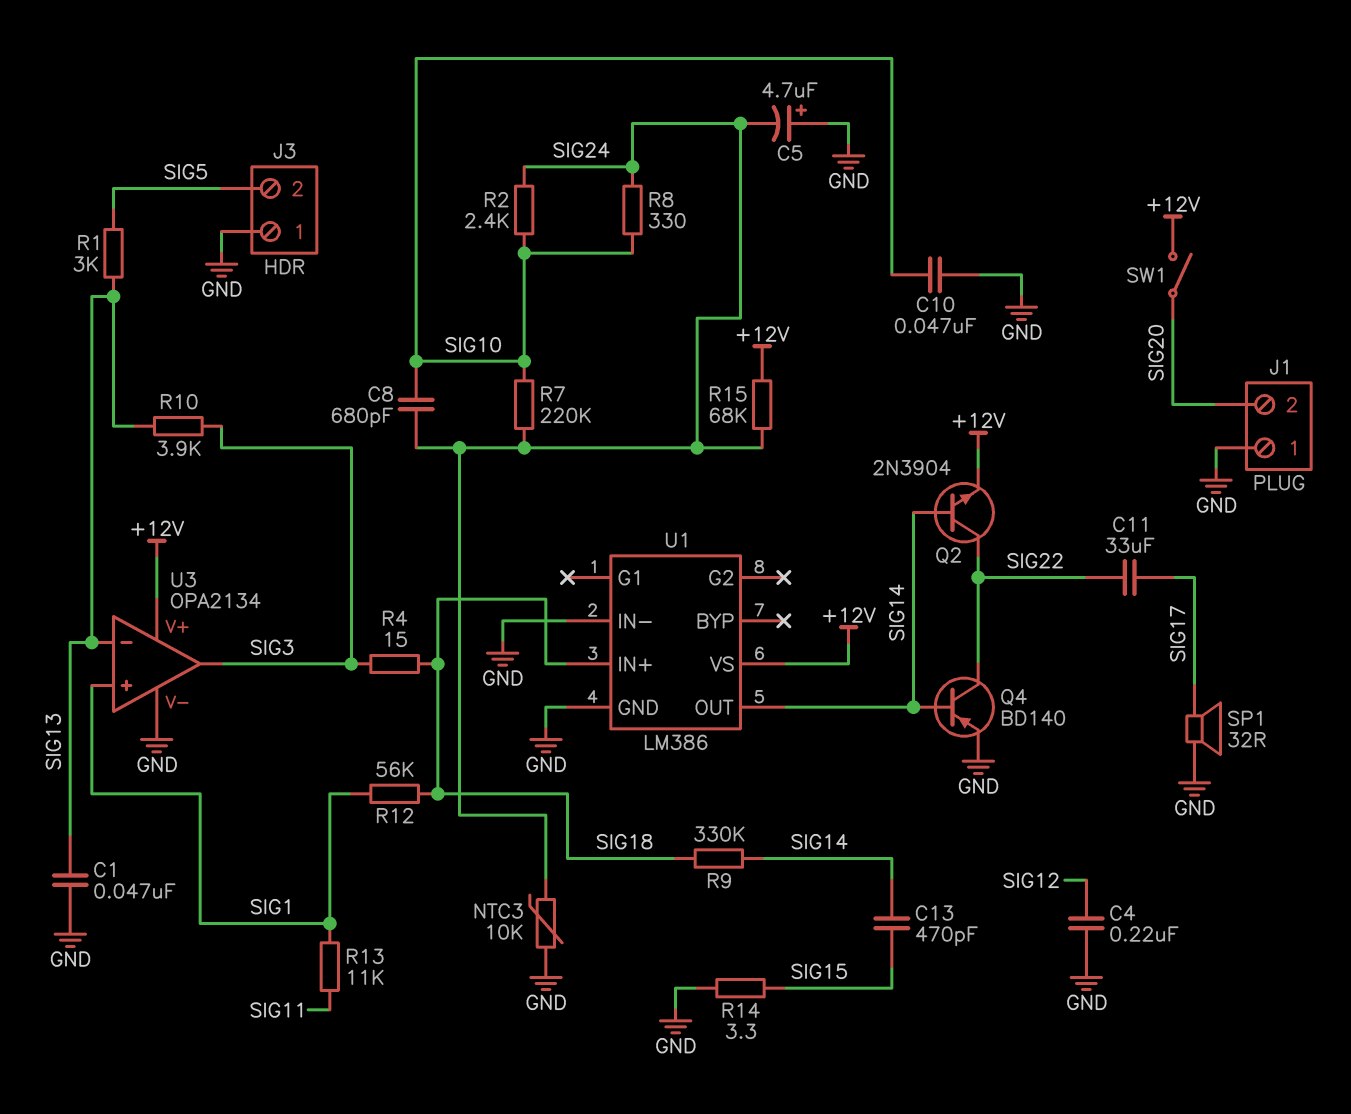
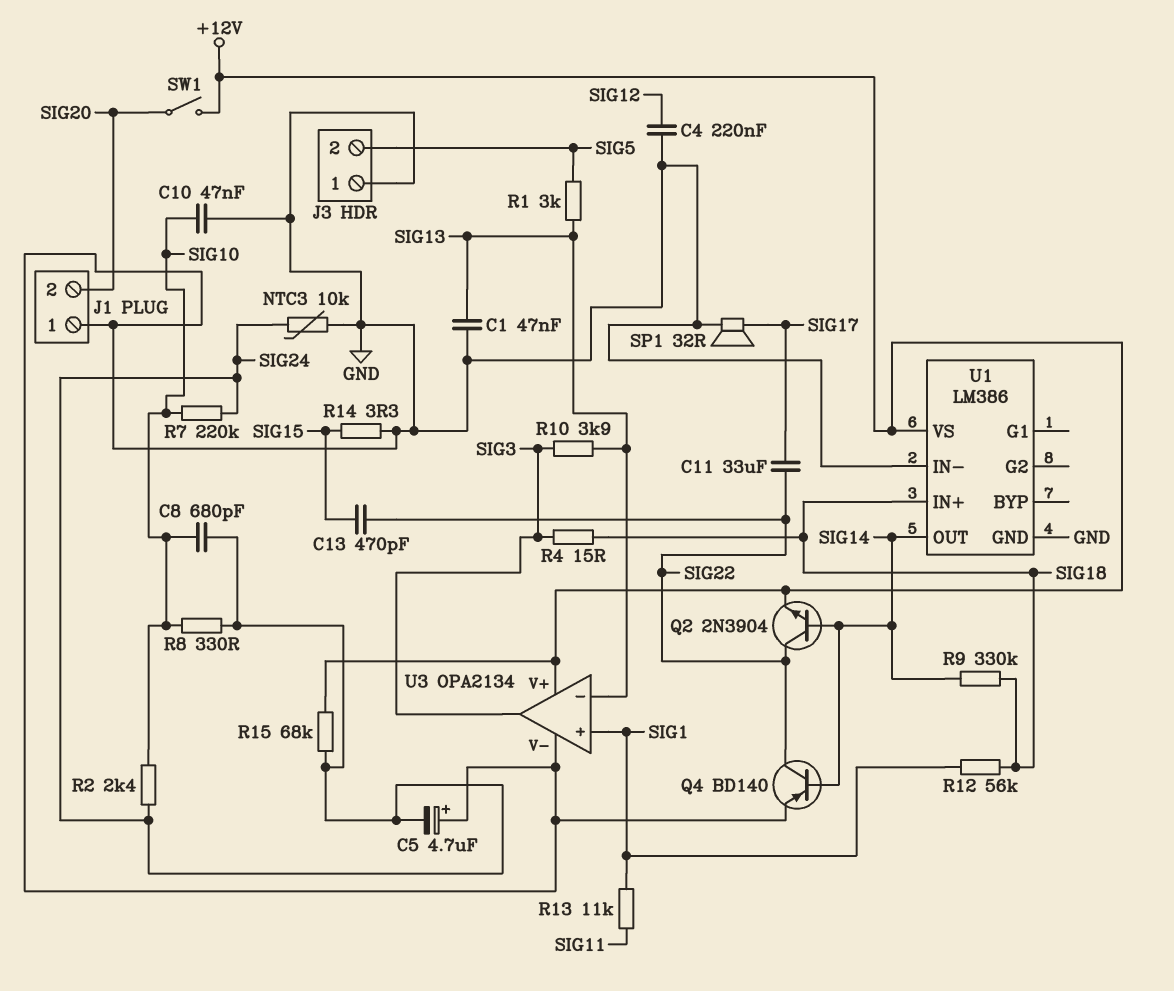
C13: 470pF (SIG14, SIG15) -> 470pF (SIG15, SIG22)

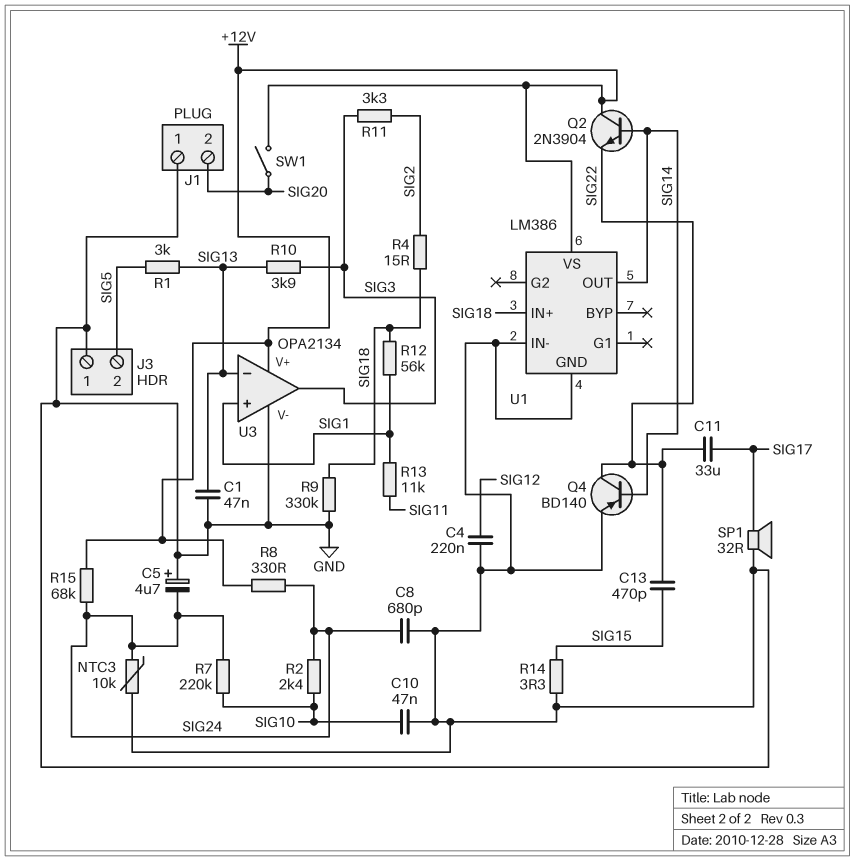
C8: 680pF (SIG10, SIG24) -> 680pF (GND, SIG24)
Q2: NPN 2N3904 (B SIG14, C SIG22, E +12V) -> NPN 2N3904 (B SIG14, C +12V, E SIG22)
R4: 15 (SIG3, SIG18) -> 15 (SIG2, SIG18)
R8: 330 (SIG10, SIG24) -> 330 (+12V, SIG24)
R9: 330k (SIG14, SIG18) -> 330k (GND, SIG18)
R11: none -> 3.3k (SIG2, SIG3)

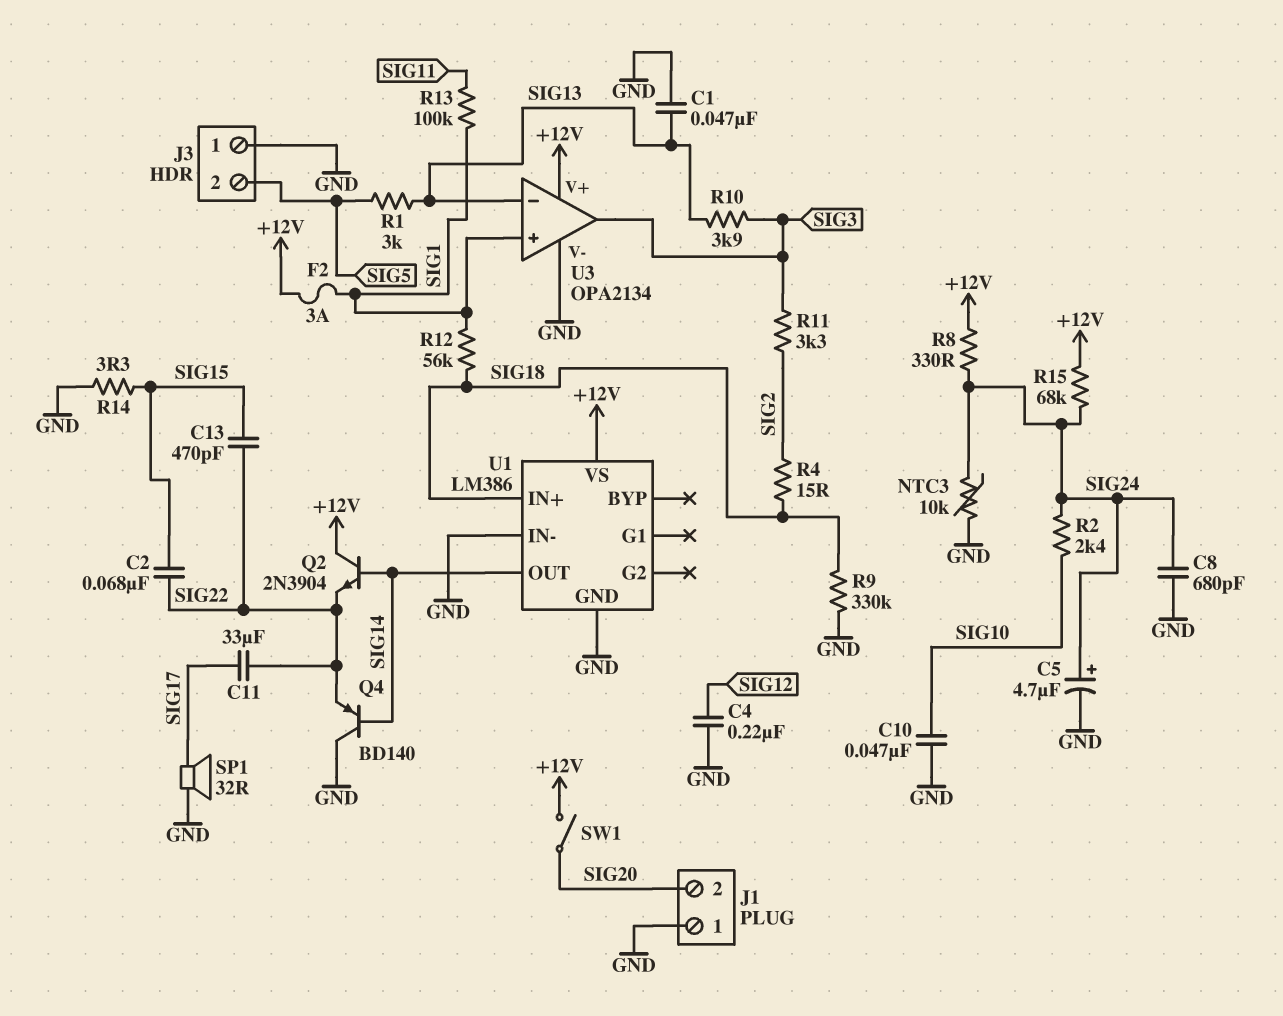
C2: none -> 68nF (SIG15, SIG22)
C5: 4.7uF (plus GND, minus SIG24) -> 4.7uF (plus SIG24, minus GND)
F2: none -> 3A (+12V, SIG1)
Q4: PNP BD140 (B SIG14, C SIG22, E GND) -> PNP BD140 (B SIG14, C GND, E SIG22)
R7: 220k (SIG10, SIG24) -> none
R13: 11k (SIG1, SIG11) -> 100k (SIG1, SIG11)

